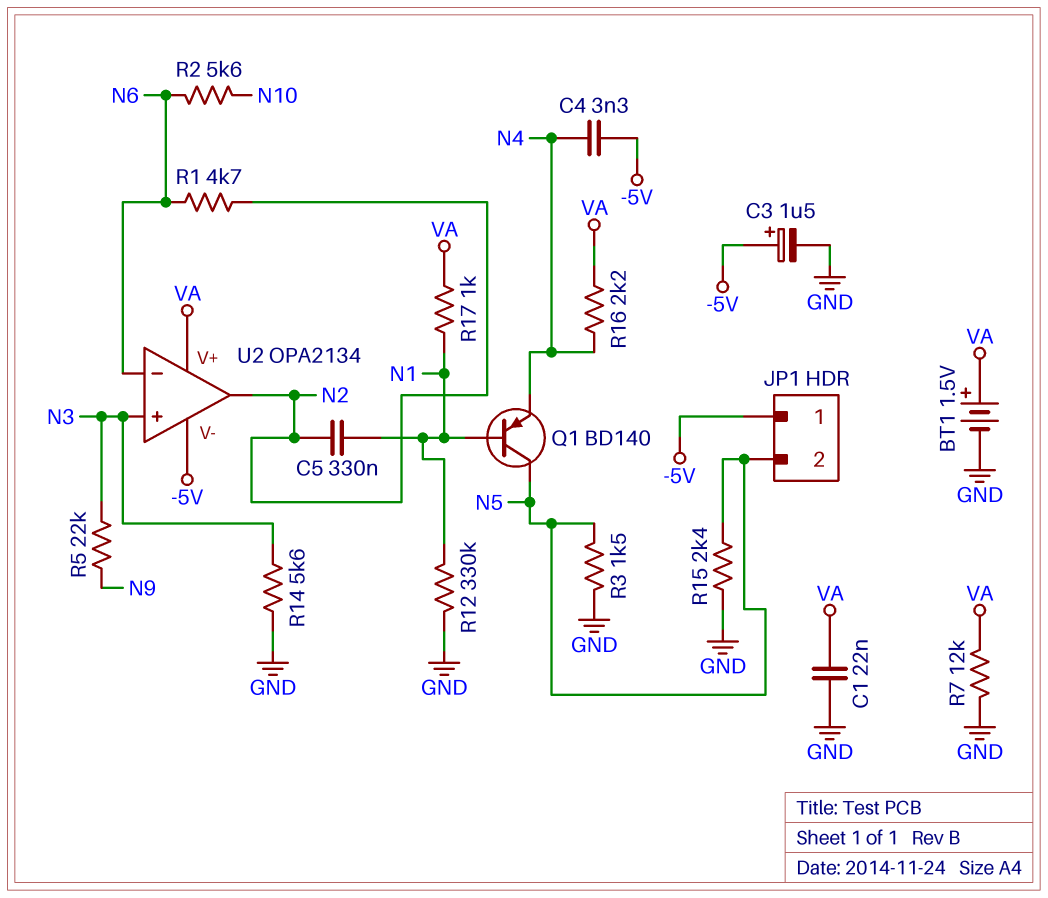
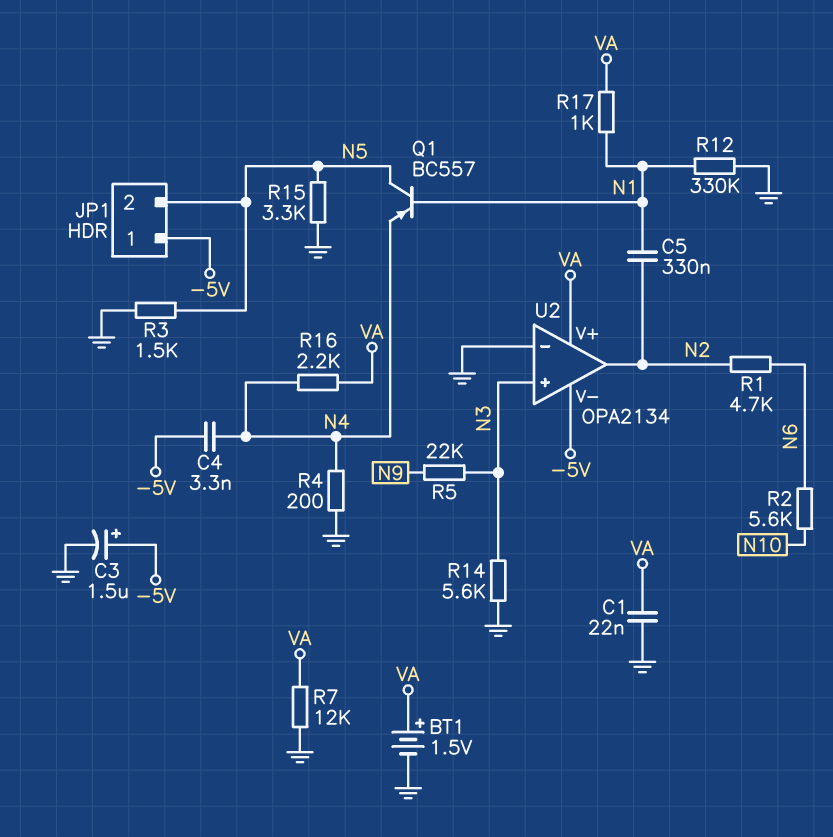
Q1: PNP BD140 (B N1, C N5, E N4) -> PNP BC557 (B N1, C N5, E N4)
R4: none -> 200 (GND, N4)
R15: 2.4k (GND, N5) -> 3.3k (GND, N5)
U2 pin in-: N6 -> GND

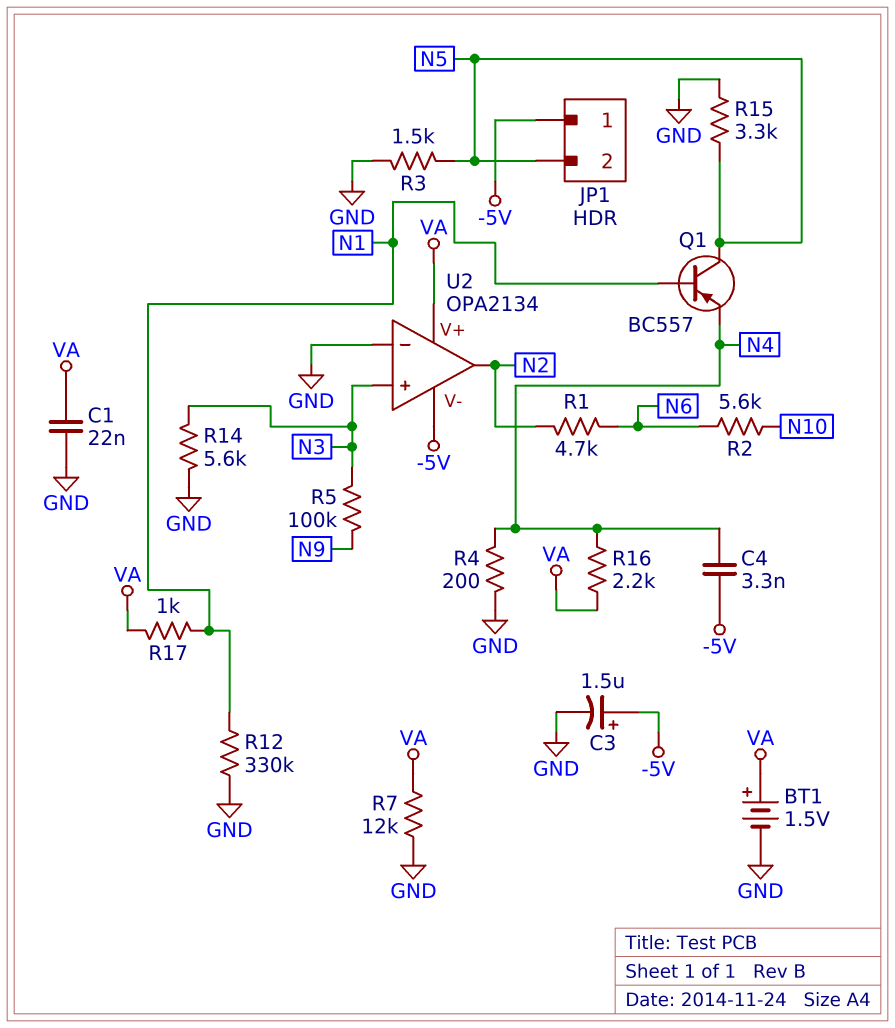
C5: 330nF (N1, N2) -> none
R5: 22k (N3, N9) -> 100k (N3, N9)

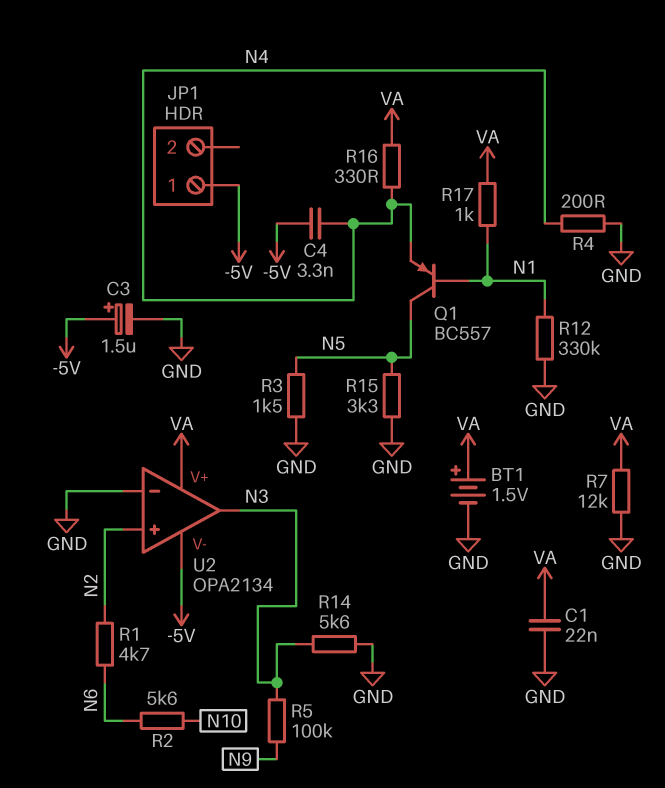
JP1 pin 2: N5 -> none
R16: 2.2k (N4, VA) -> 330 (N4, VA)
U2 pin in+: N3 -> N2
U2 pin out: N2 -> N3

